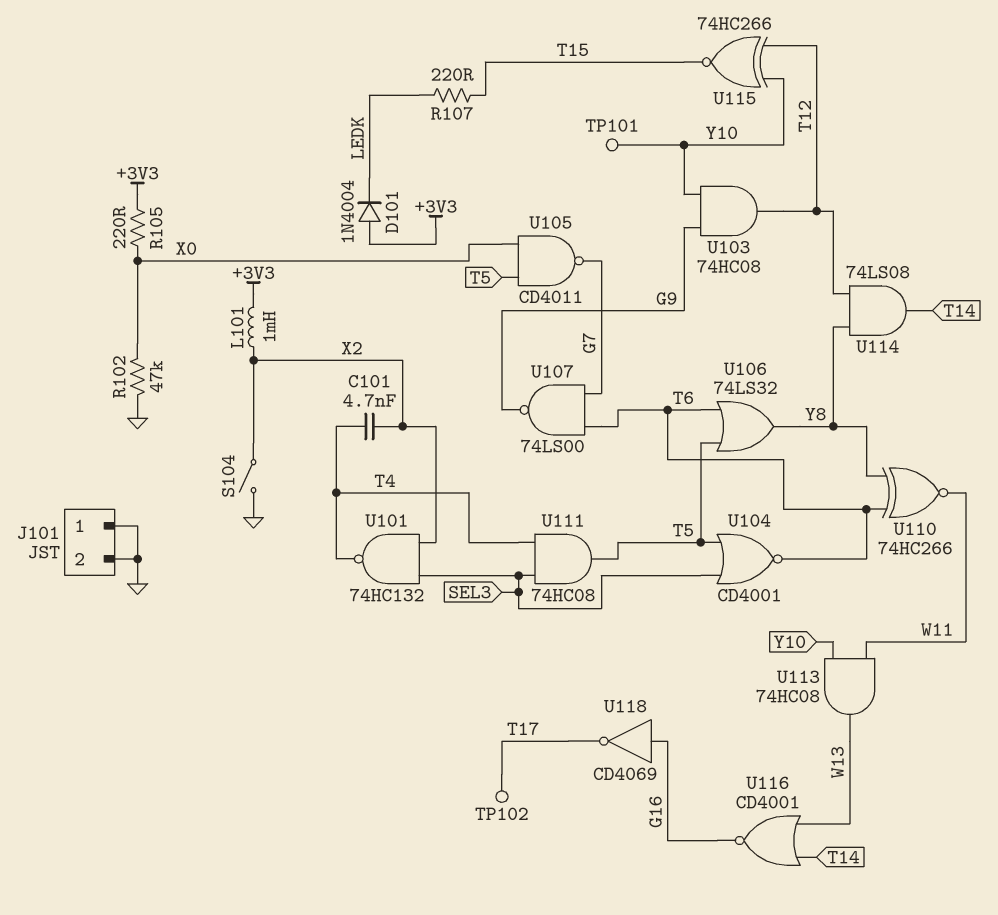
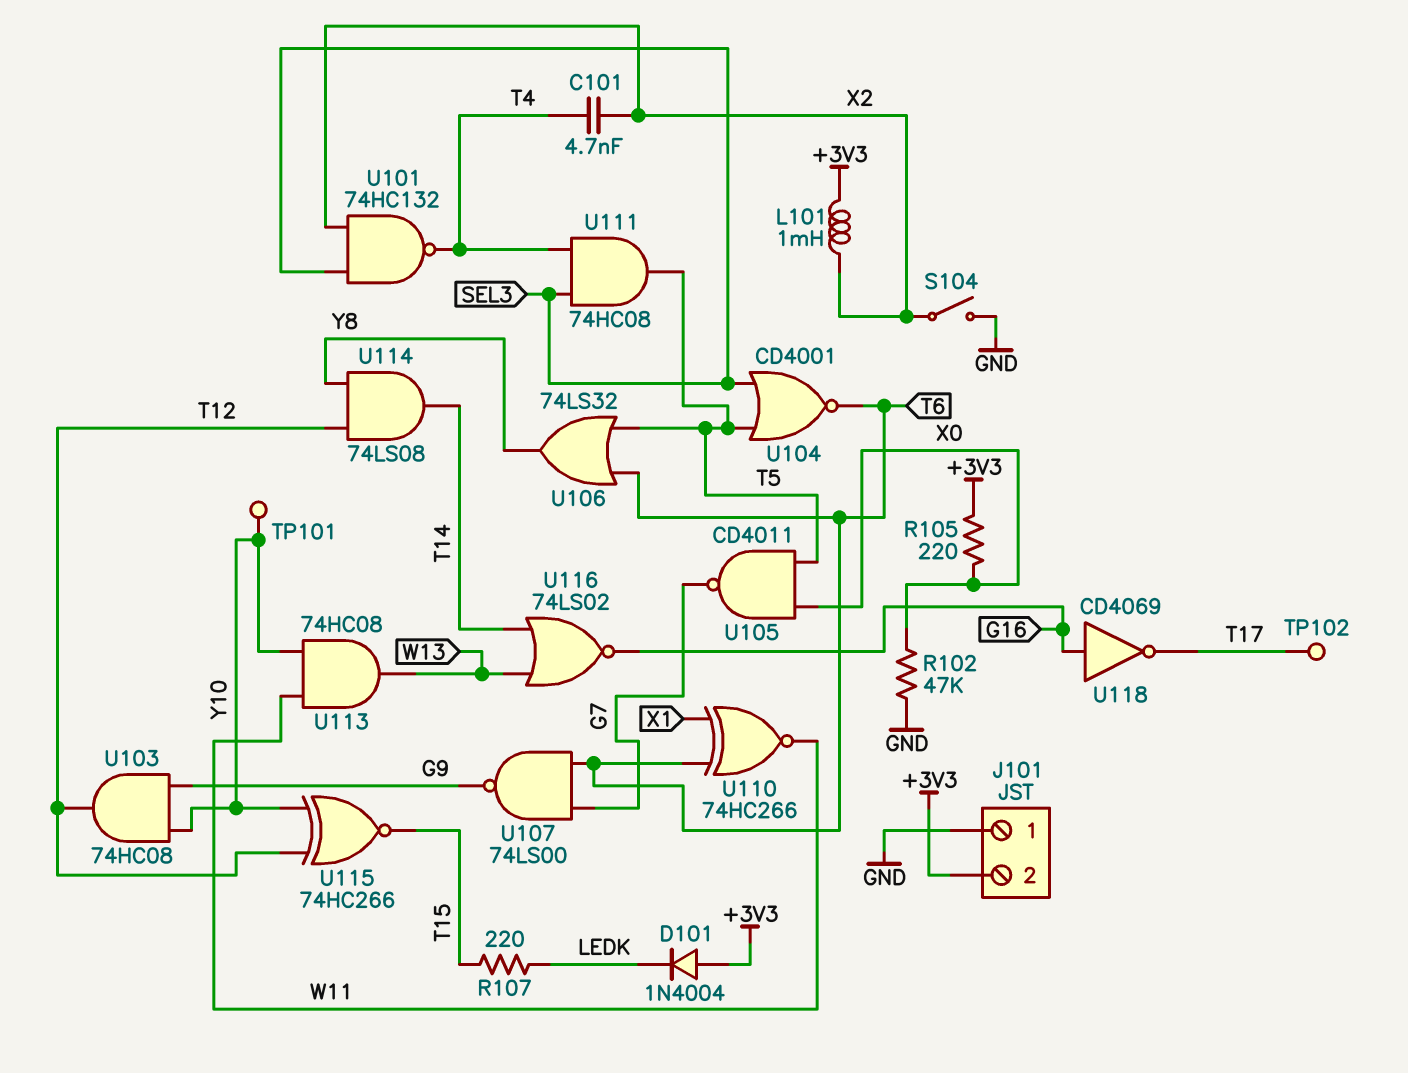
J101 pin 2: GND -> +3V3
U110: XNOR 74HC266 (in T6, in Y8, out W11) -> XNOR 74HC266 (in T6, in X1, out W11)
U116: NOR CD4001 (in T14, in W13, out G16) -> NOR 74LS02 (in T14, in W13, out G16)

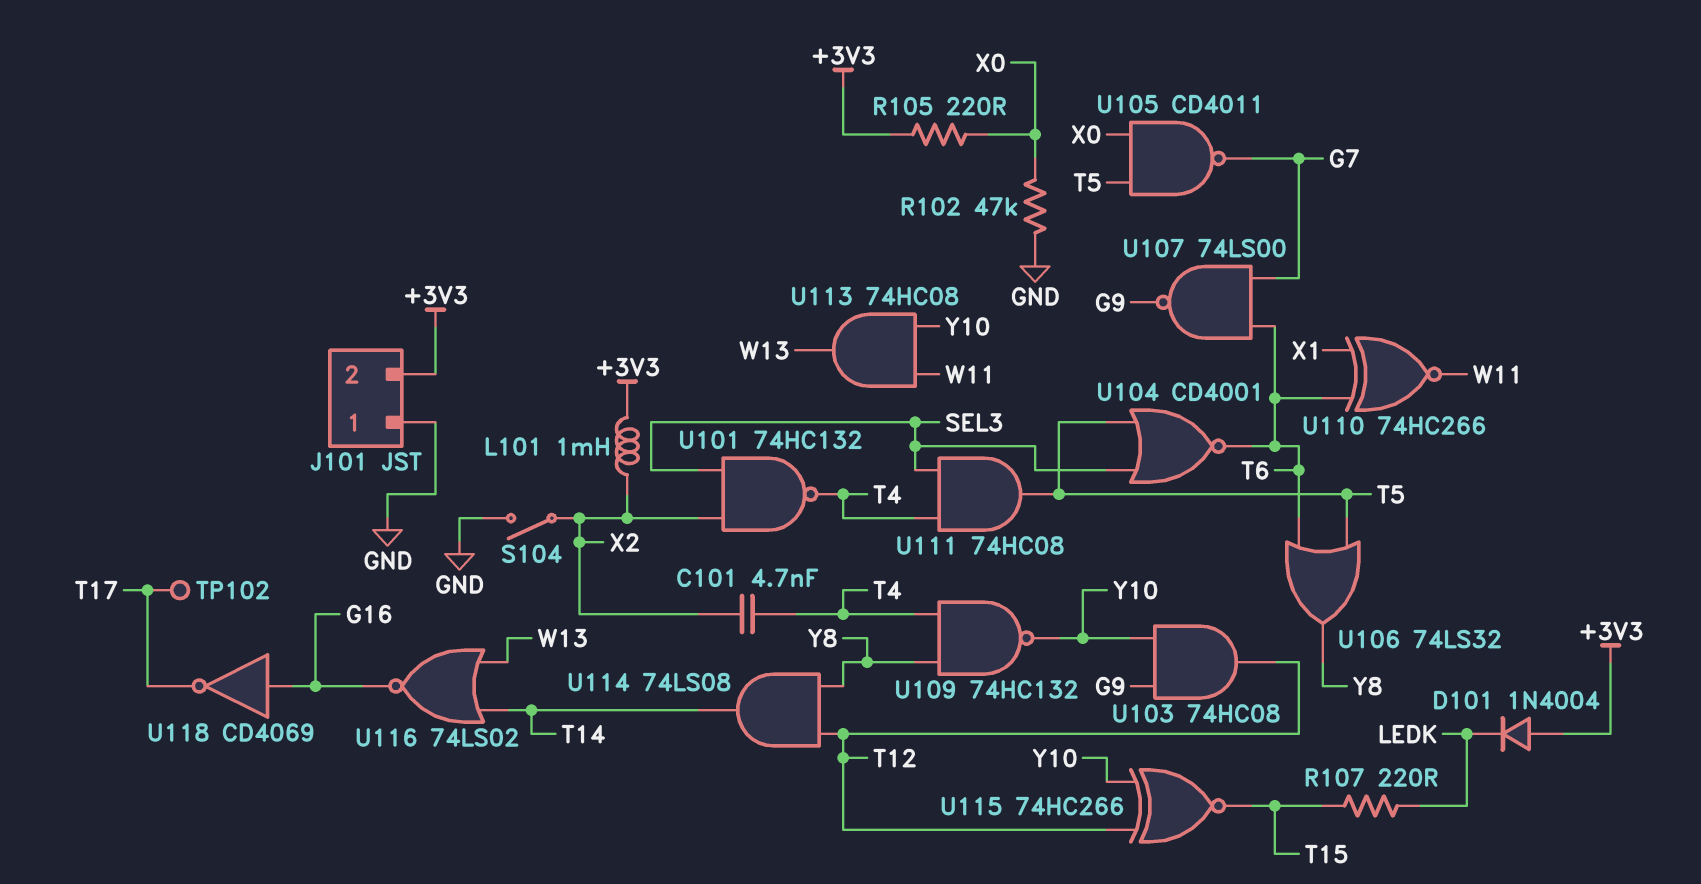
TP101: test point (Y10) -> none
U109: none -> NAND 74HC132 (in T4, in Y8, out Y10)

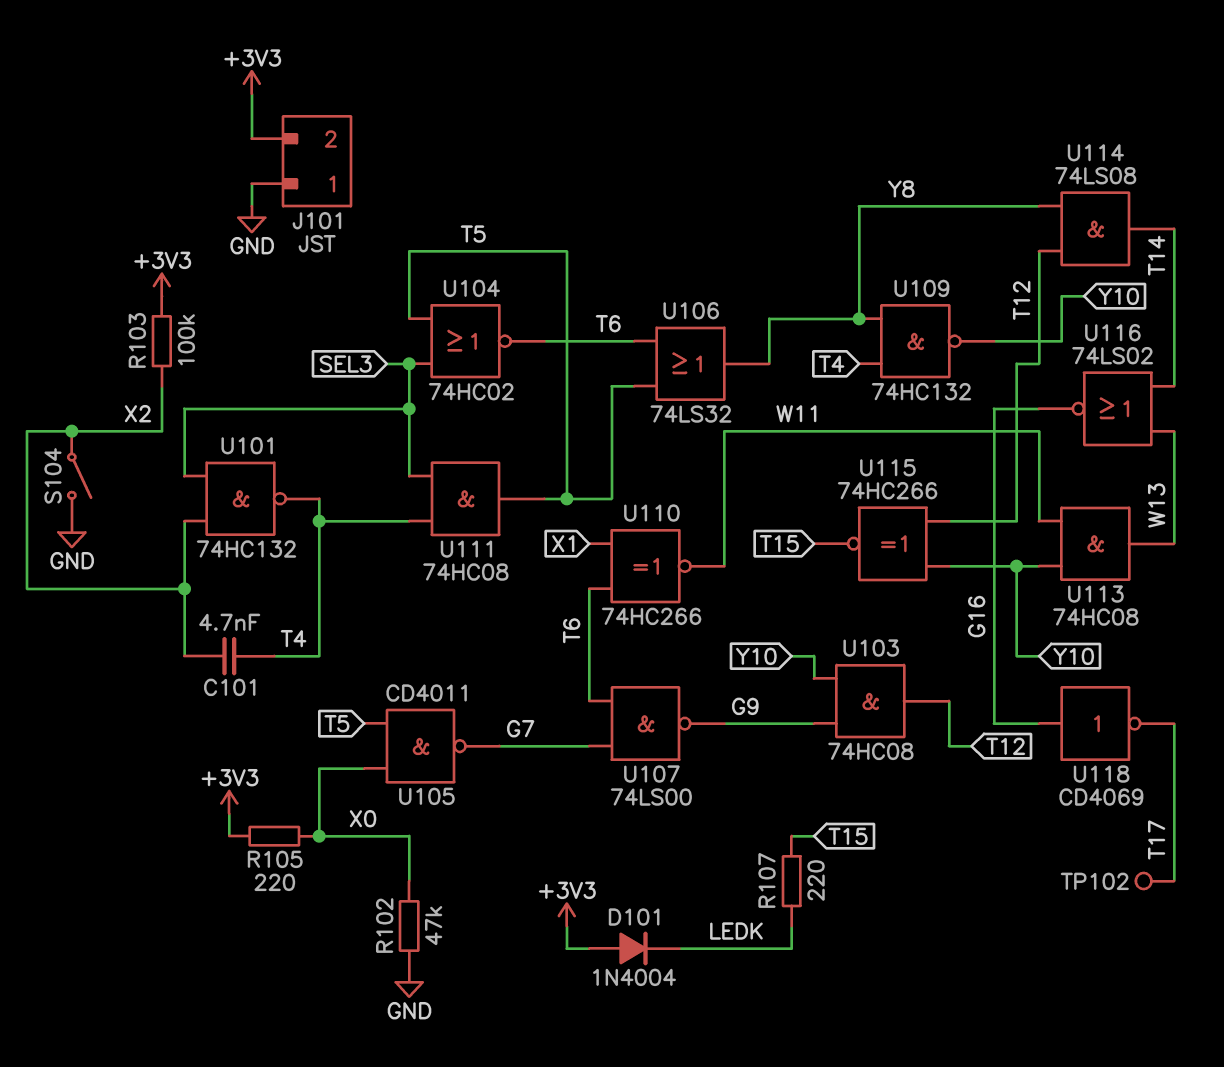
L101: 1mH (+3V3, X2) -> none
R103: none -> 100k (+3V3, X2)
U104: NOR CD4001 (in SEL3, in T5, out T6) -> NOR 74HC02 (in SEL3, in T5, out T6)

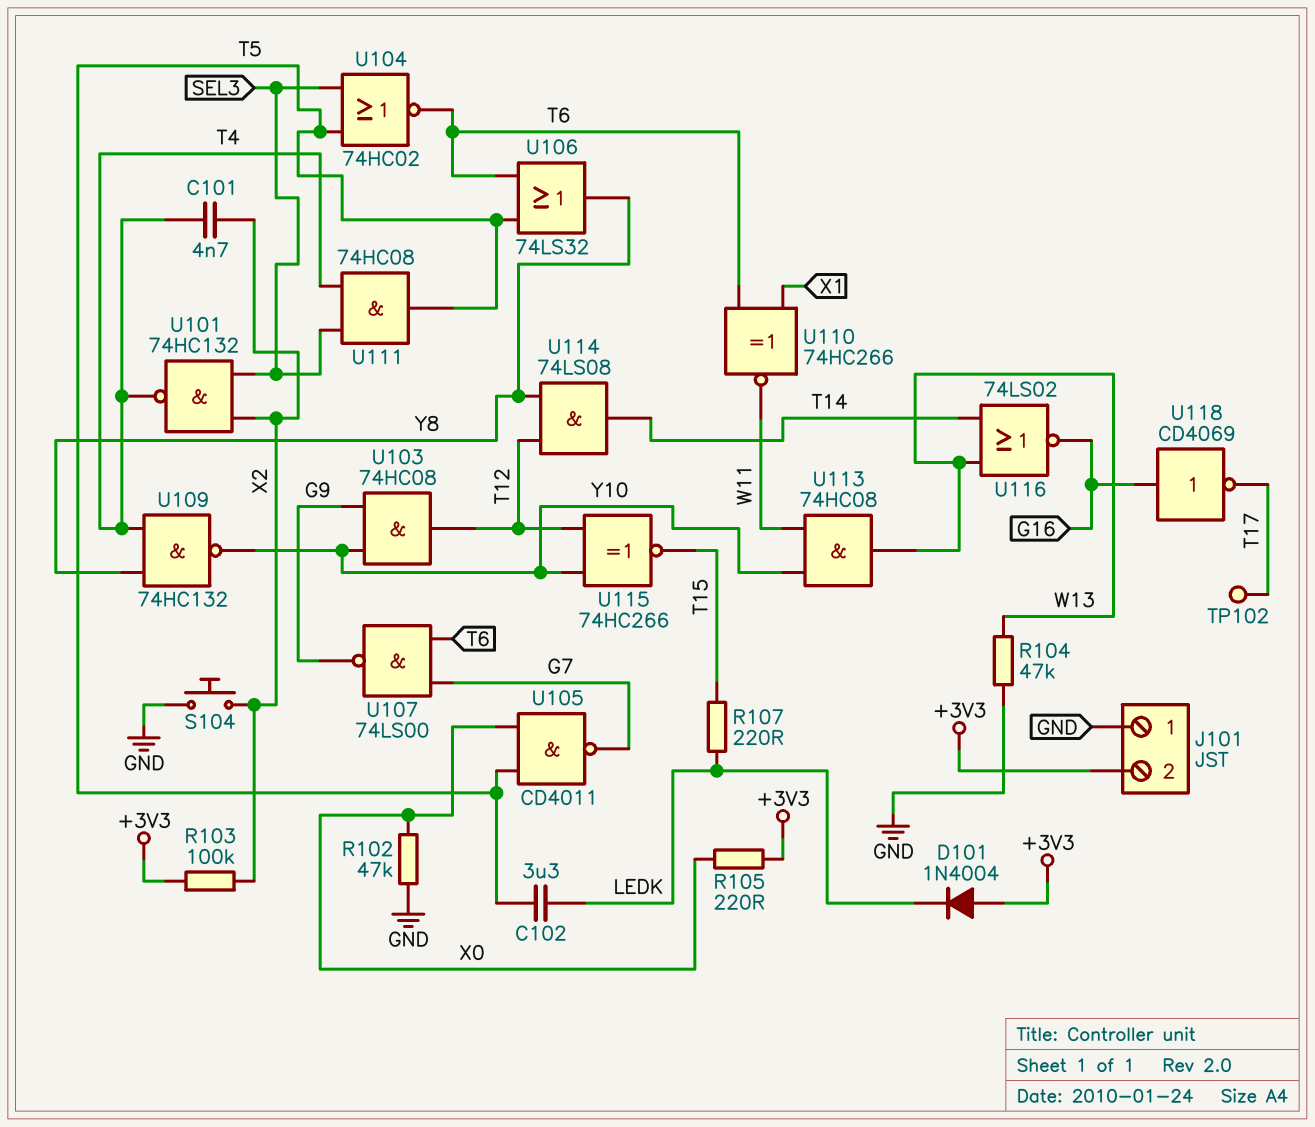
C102: none -> 3.3uF (LEDK, T5)
R104: none -> 47k (GND, W13)
S104: switch (GND, X2) -> button (GND, X2)

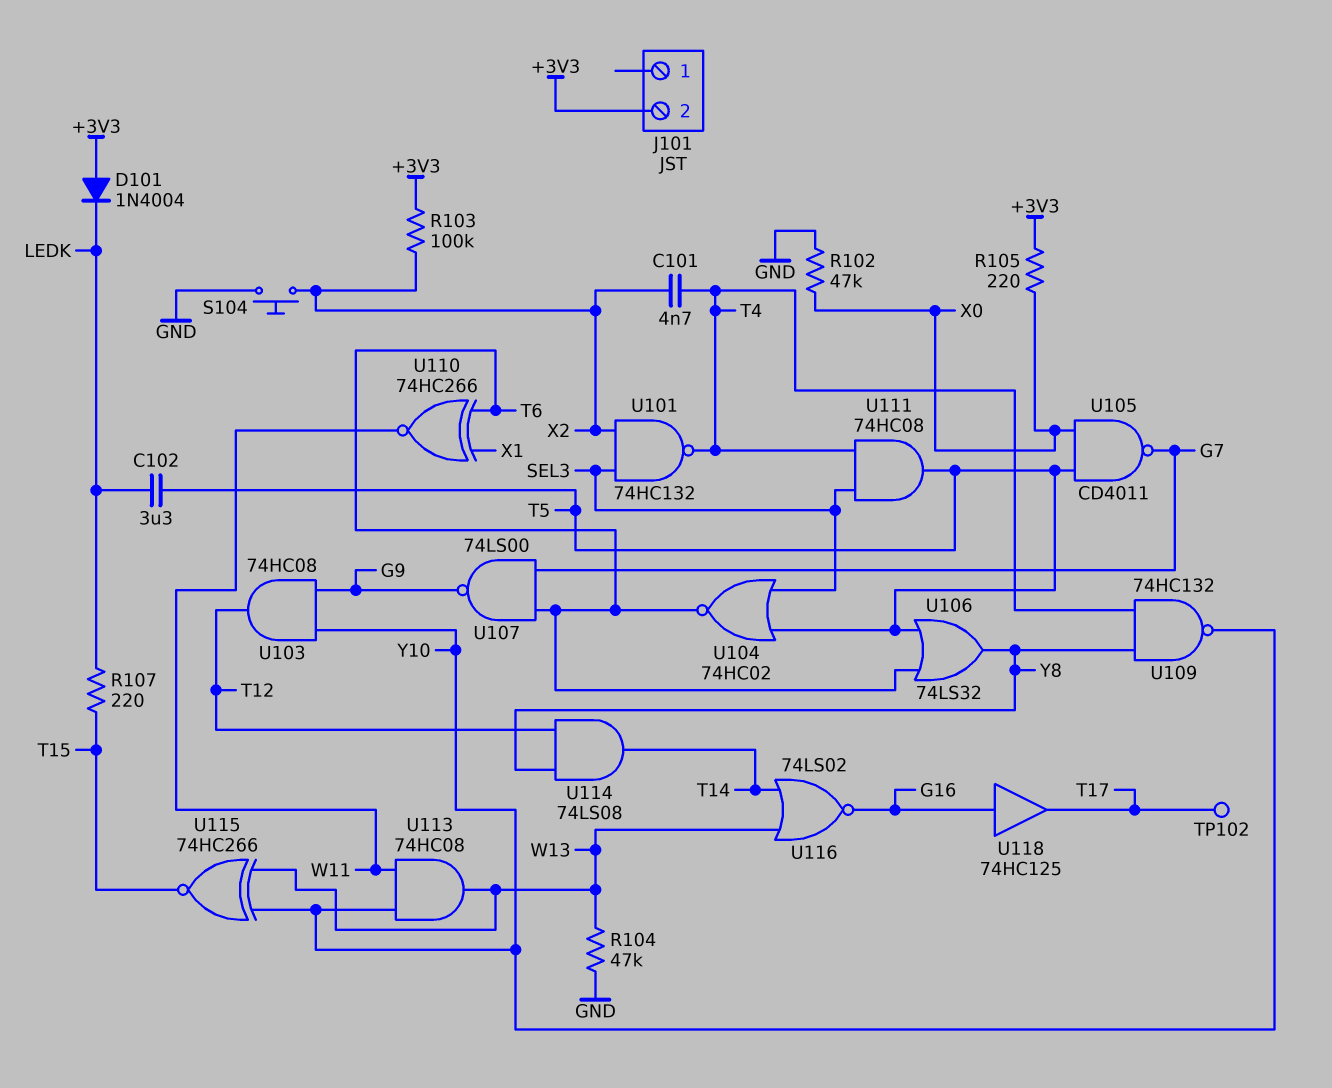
J101 pin 1: GND -> none
U115: XNOR 74HC266 (in T12, in Y10, out T15) -> XNOR 74HC266 (in W13, in Y10, out T15)
U118: NOT CD4069 (in G16, out T17) -> buffer 74HC125 (in G16, out T17)

